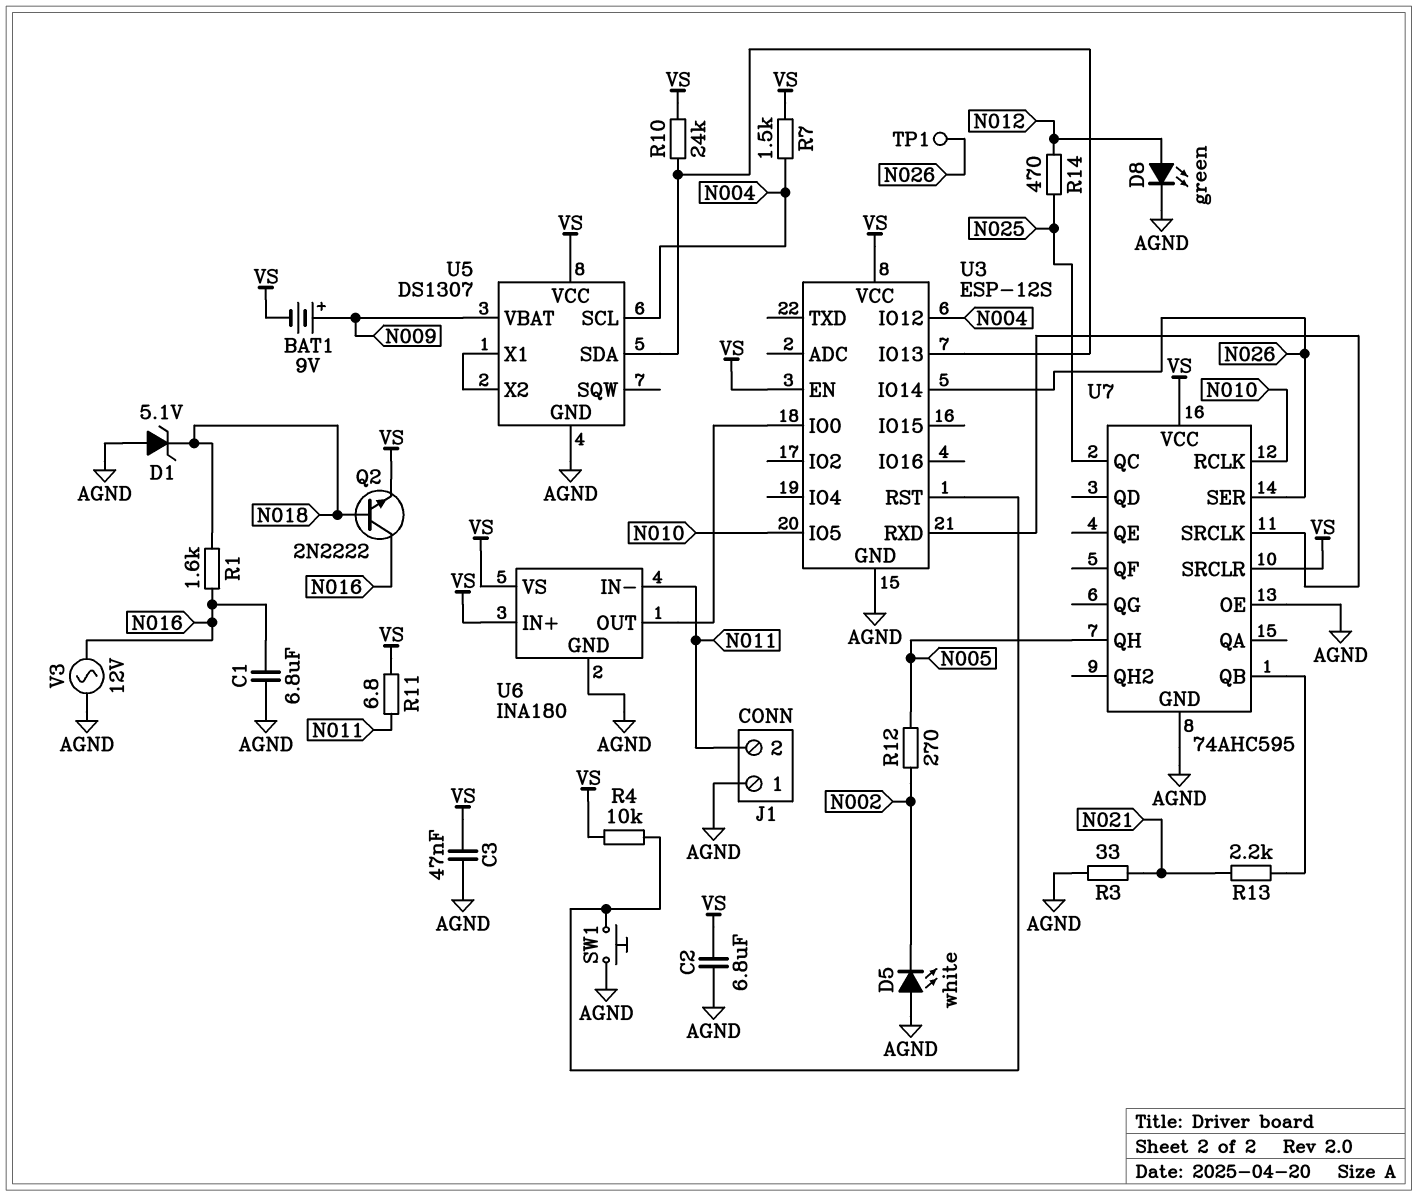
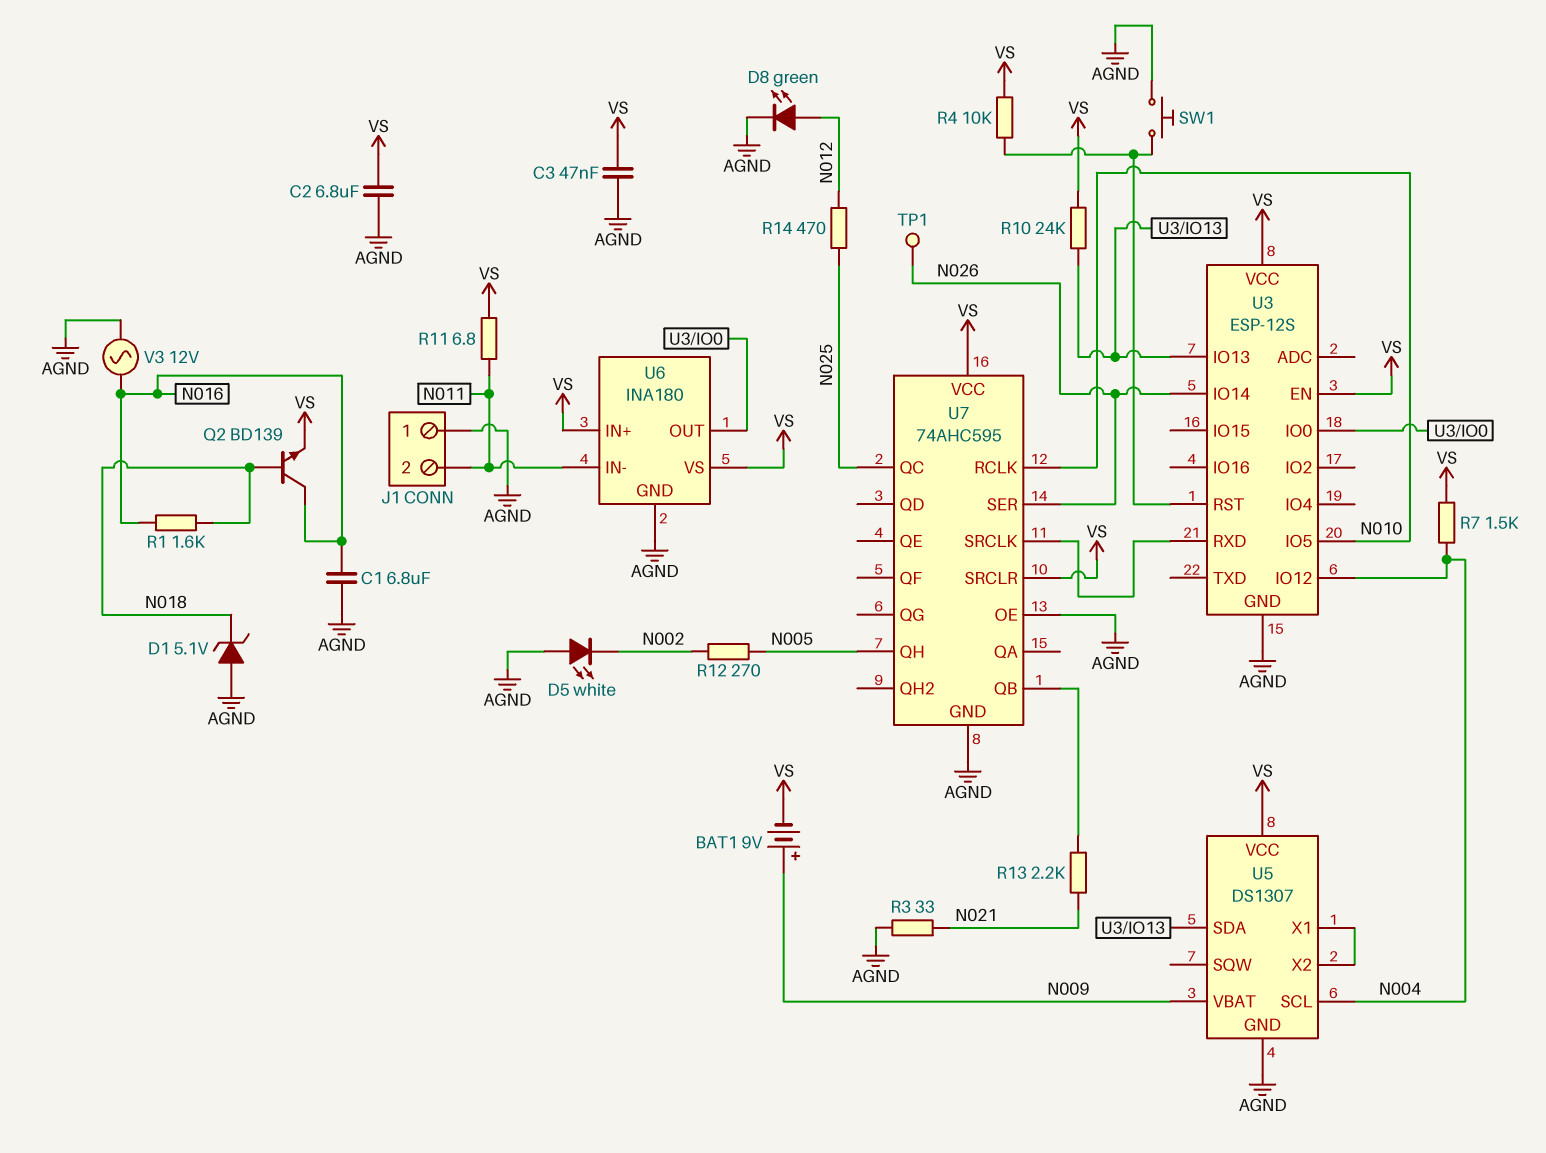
Q2: NPN 2N2222 (B N018, C N016, E VS) -> NPN BD139 (B N018, C N016, E VS)

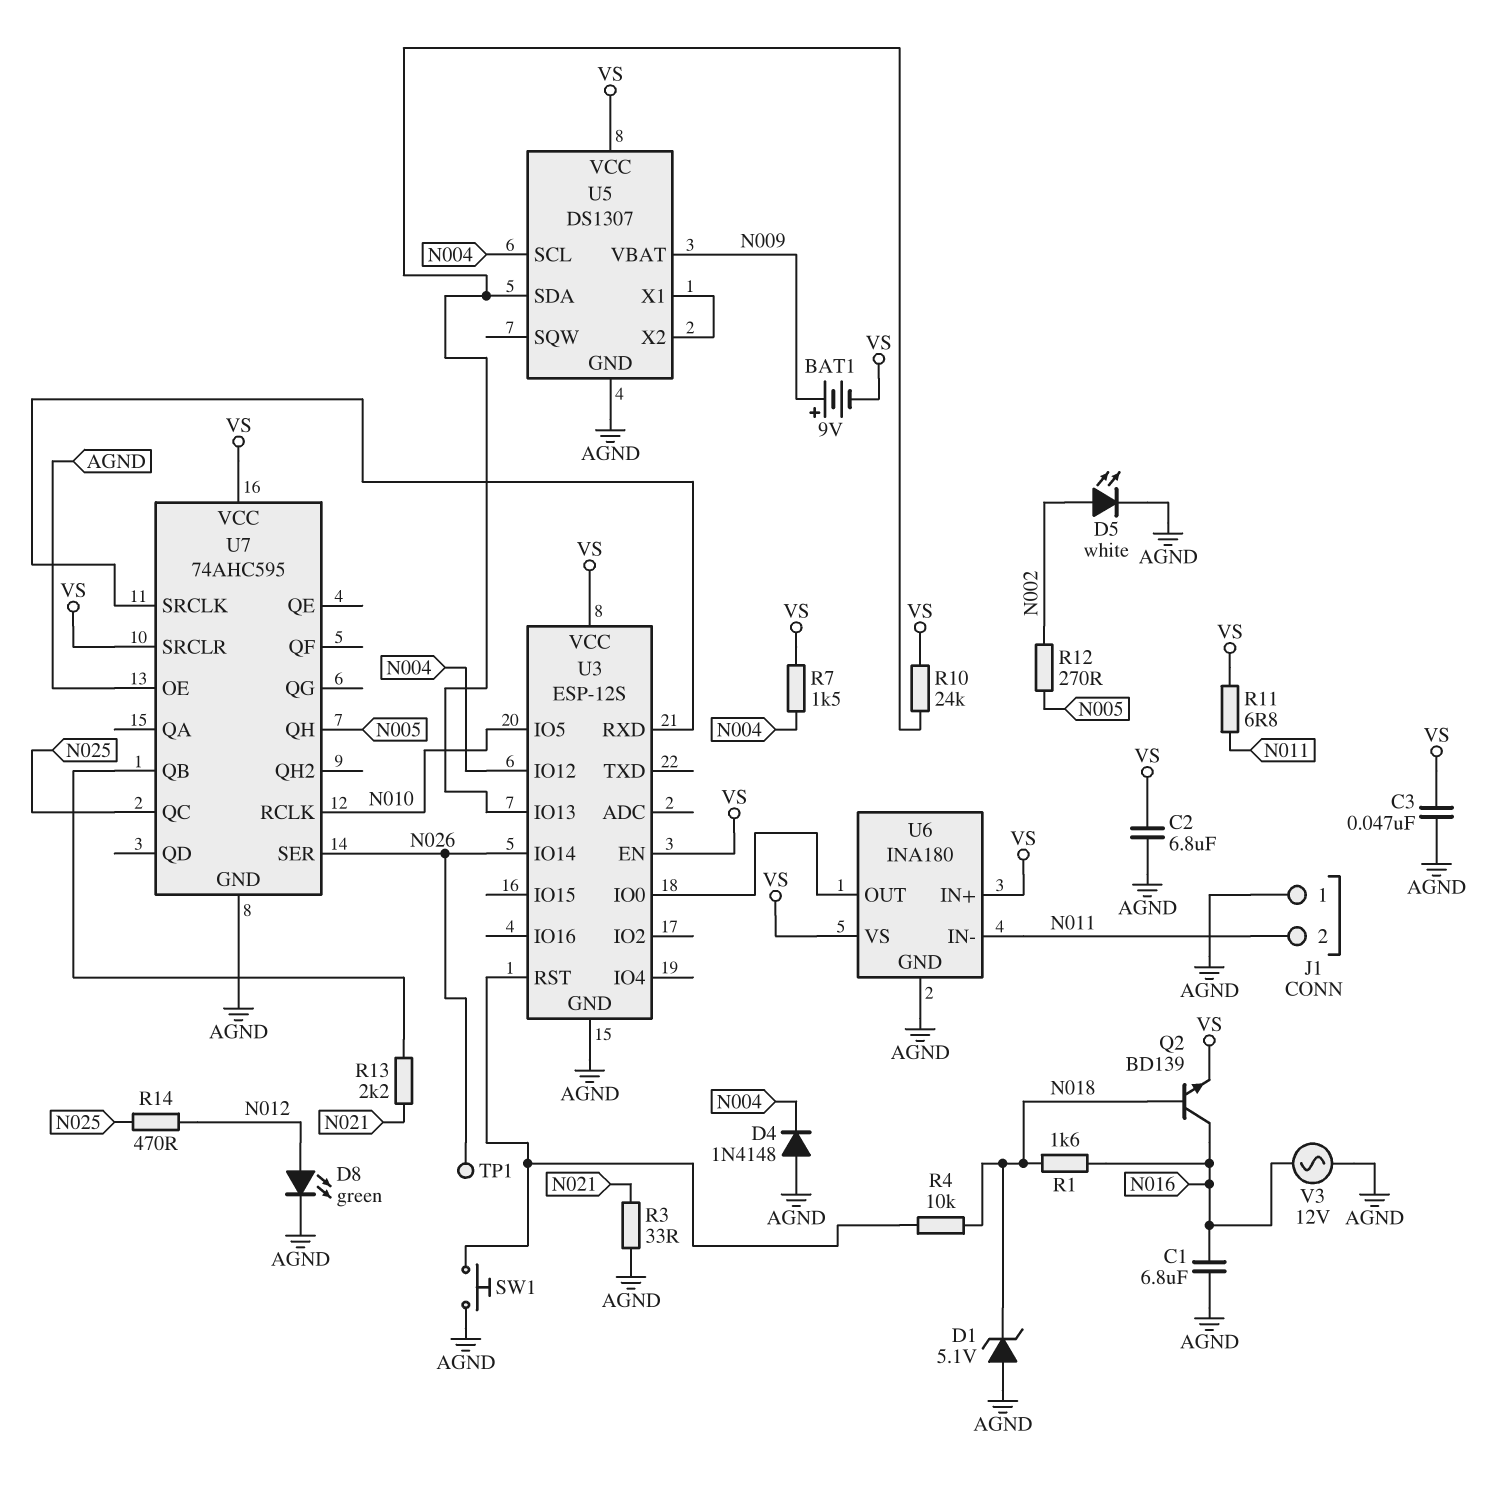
D4: none -> diode 1N4148 (A AGND, K N004)
D5: LED white (A AGND, K N002) -> LED white (A N002, K AGND)
R4: 10k (U3/RST, VS) -> 10k (N018, U3/RST)

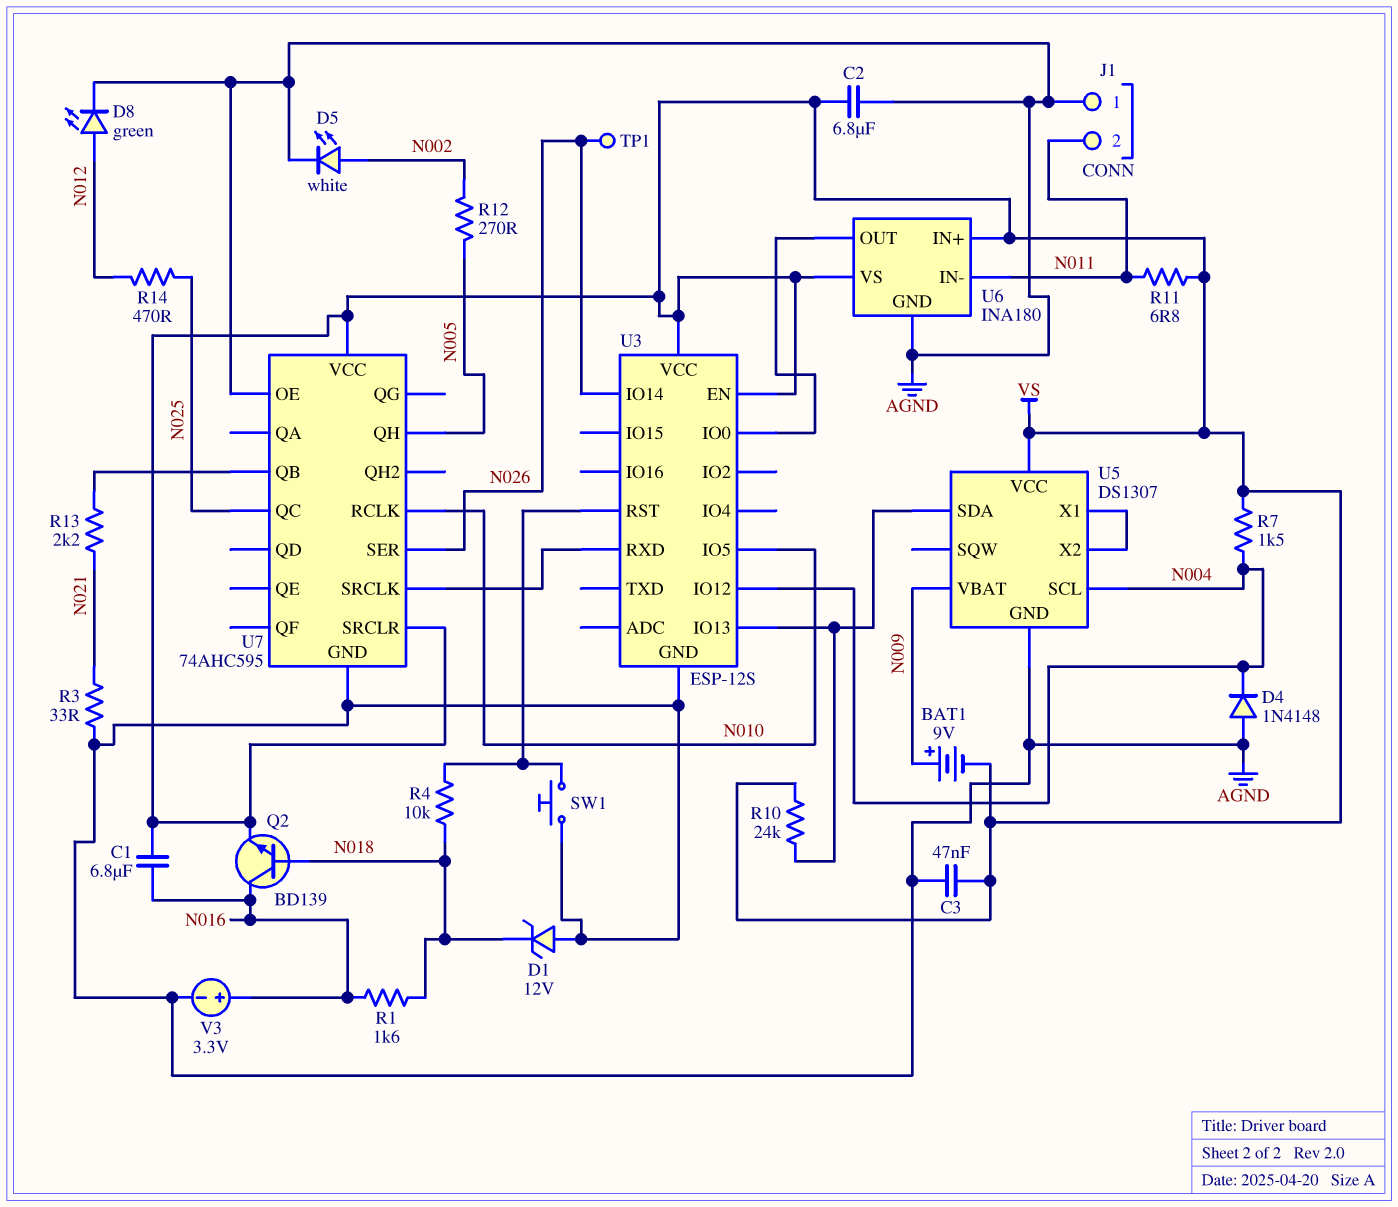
C1: 6.8uF (AGND, N016) -> 6.8uF (N016, VS)
D1: zener 5.1V (A AGND, K N018) -> zener 12V (A AGND, K N018)
V3: AC 12V (AGND, N016) -> 3.3V (plus N016, minus AGND)

